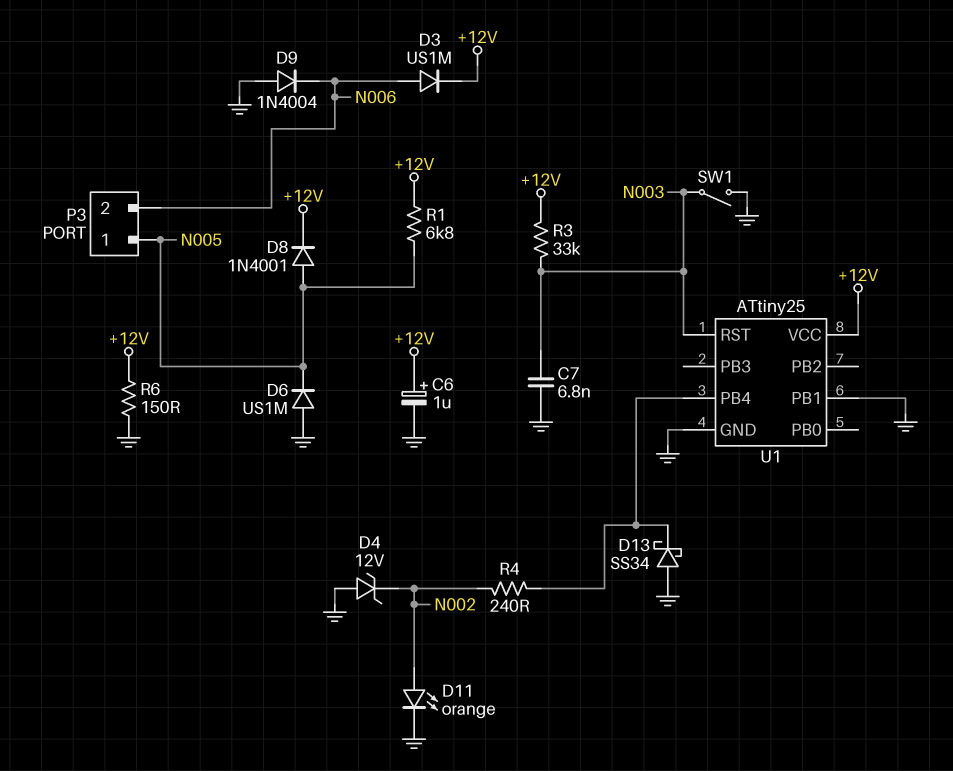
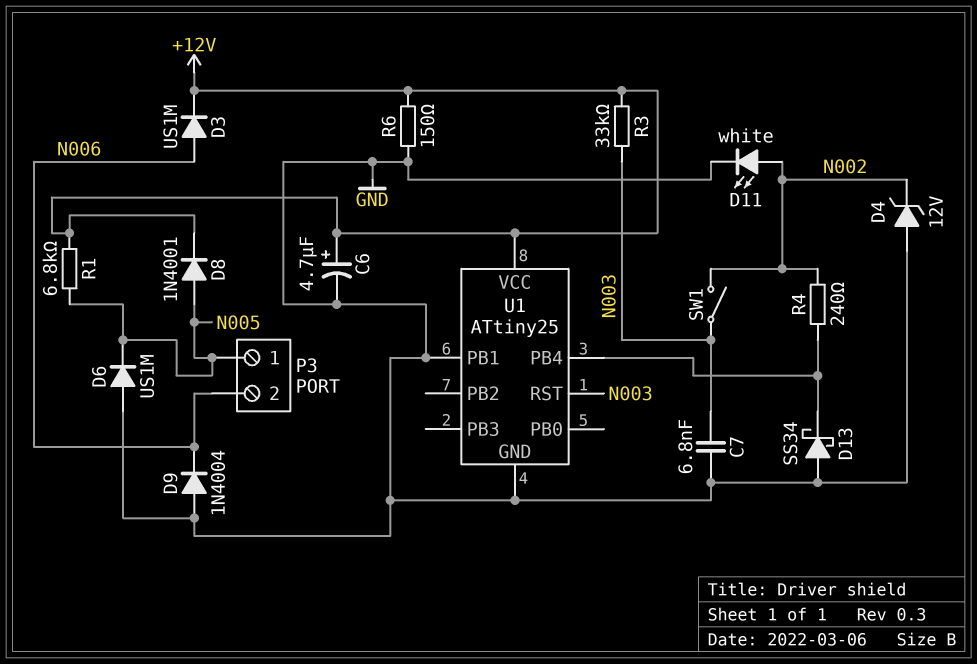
C6: 1uF (plus +12V, minus GND) -> 4.7uF (plus +12V, minus GND)
D11: LED orange (A N002, K GND) -> LED white (A N002, K GND)
SW1: switch (GND, N003) -> switch (N002, N003)

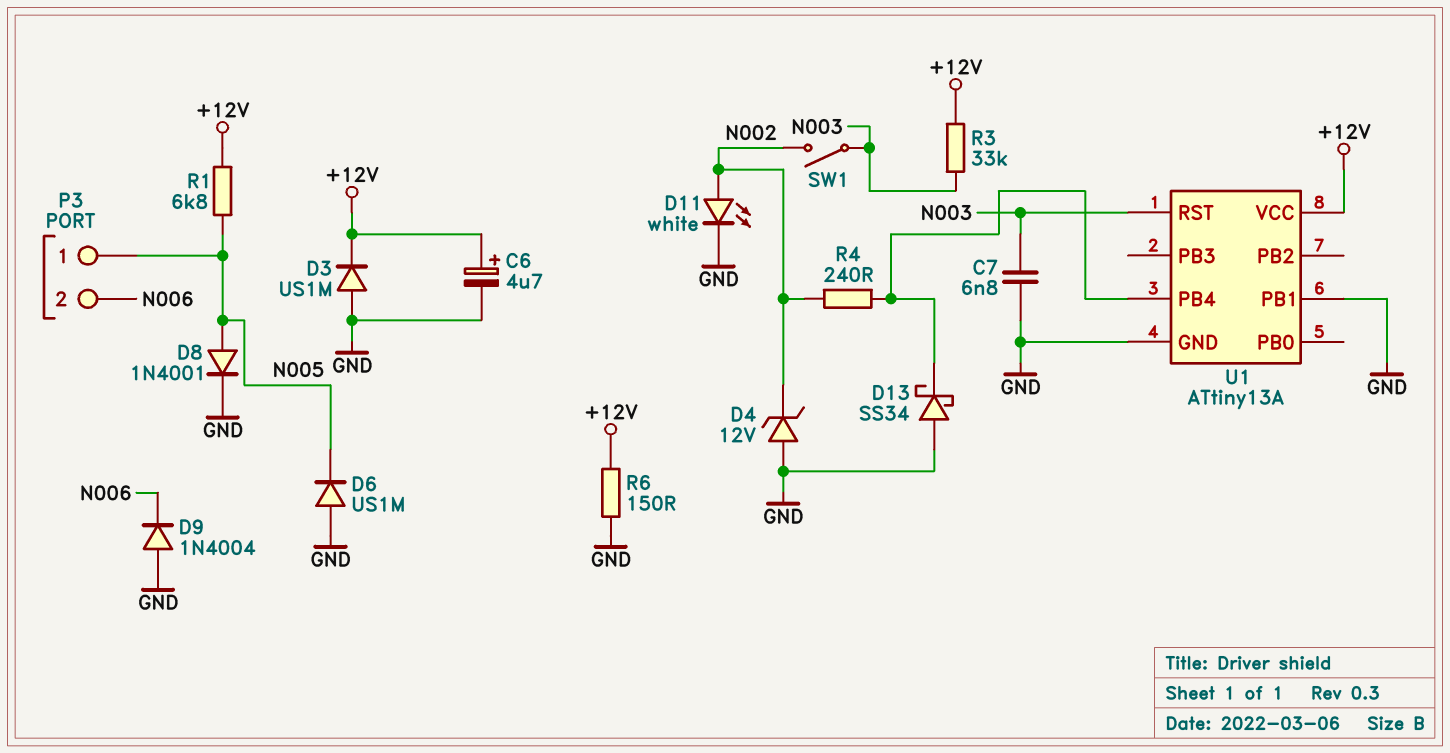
D3: diode US1M (A N006, K +12V) -> diode US1M (A GND, K +12V)
D8: diode 1N4001 (A N005, K +12V) -> diode 1N4001 (A N005, K GND)
U1: ATtiny25 -> ATtiny13A

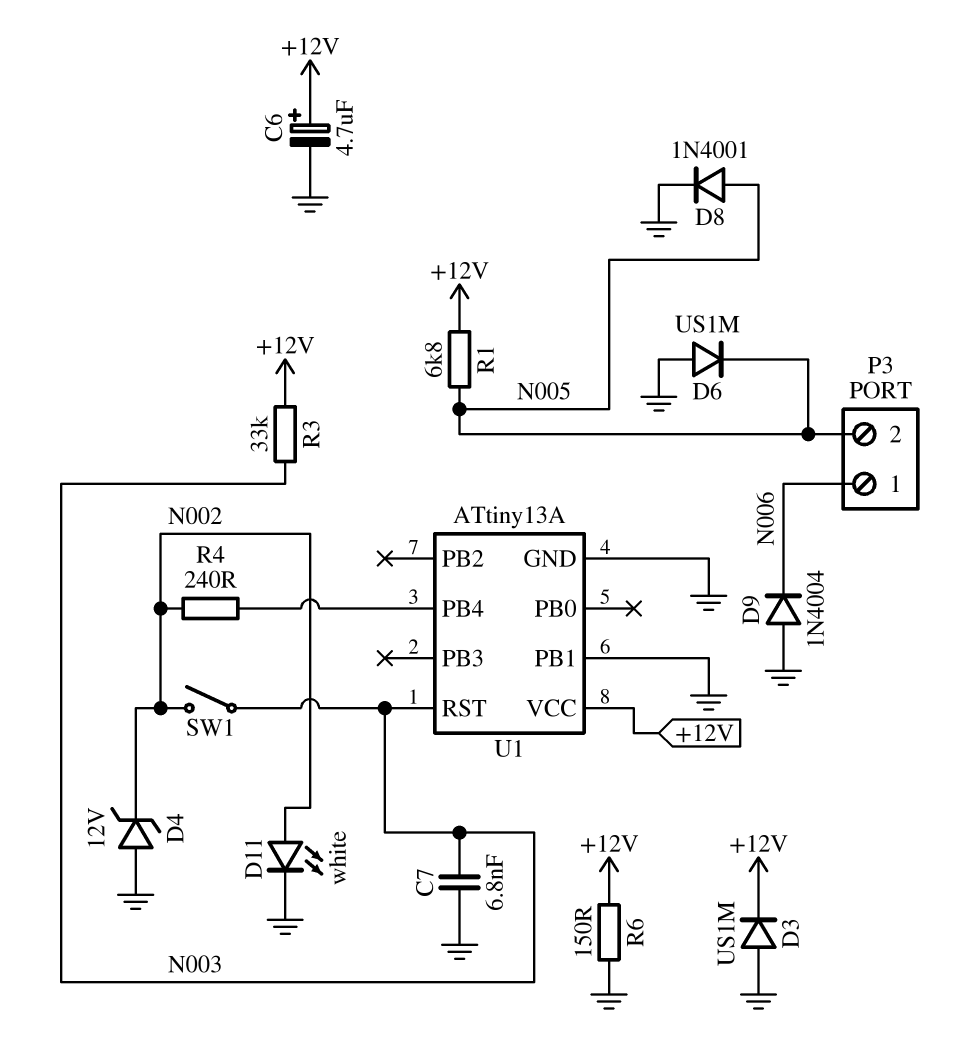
D13: schottky SS34 (A GND, K U1/PB4) -> none
P3 pin 1: N005 -> N006
P3 pin 2: N006 -> N005

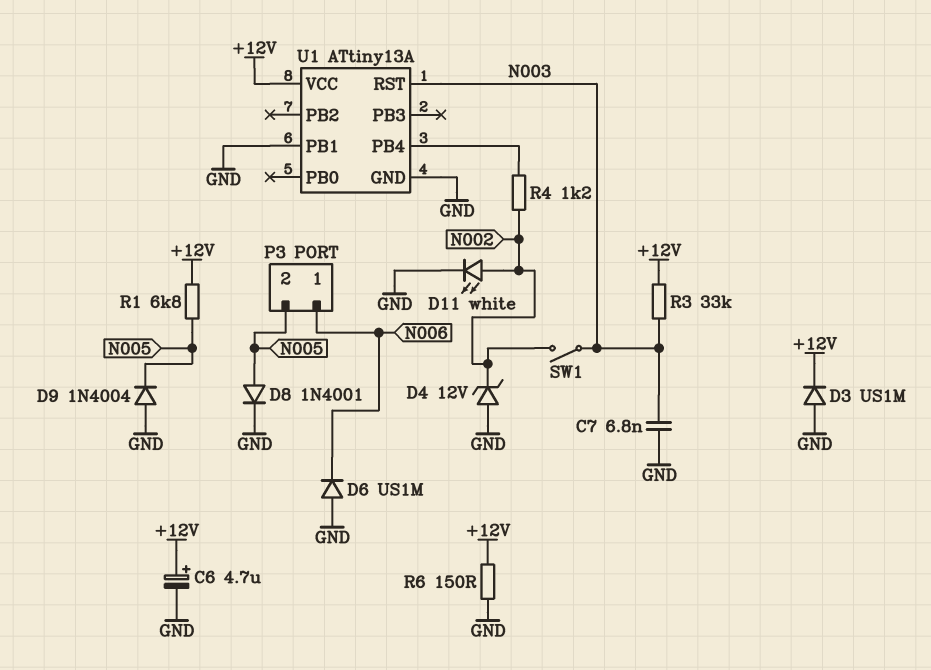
D6: diode US1M (A GND, K N005) -> diode US1M (A GND, K N006)
D9: diode 1N4004 (A GND, K N006) -> diode 1N4004 (A GND, K N005)
R4: 240 (N002, U1/PB4) -> 1.2k (N002, U1/PB4)

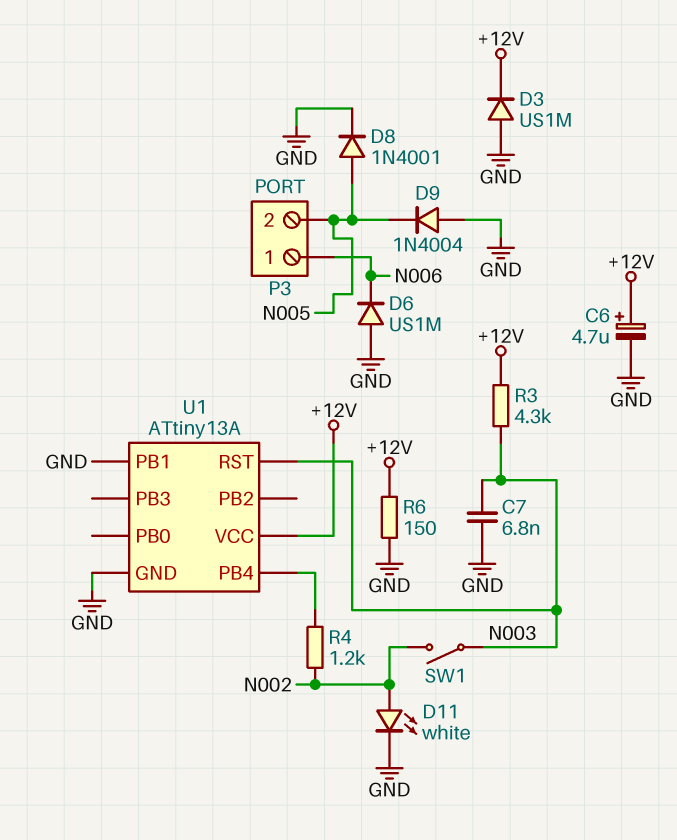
D4: zener 12V (A GND, K N002) -> none
R1: 6.8k (+12V, N005) -> none
R3: 33k (+12V, N003) -> 4.3k (+12V, N003)

